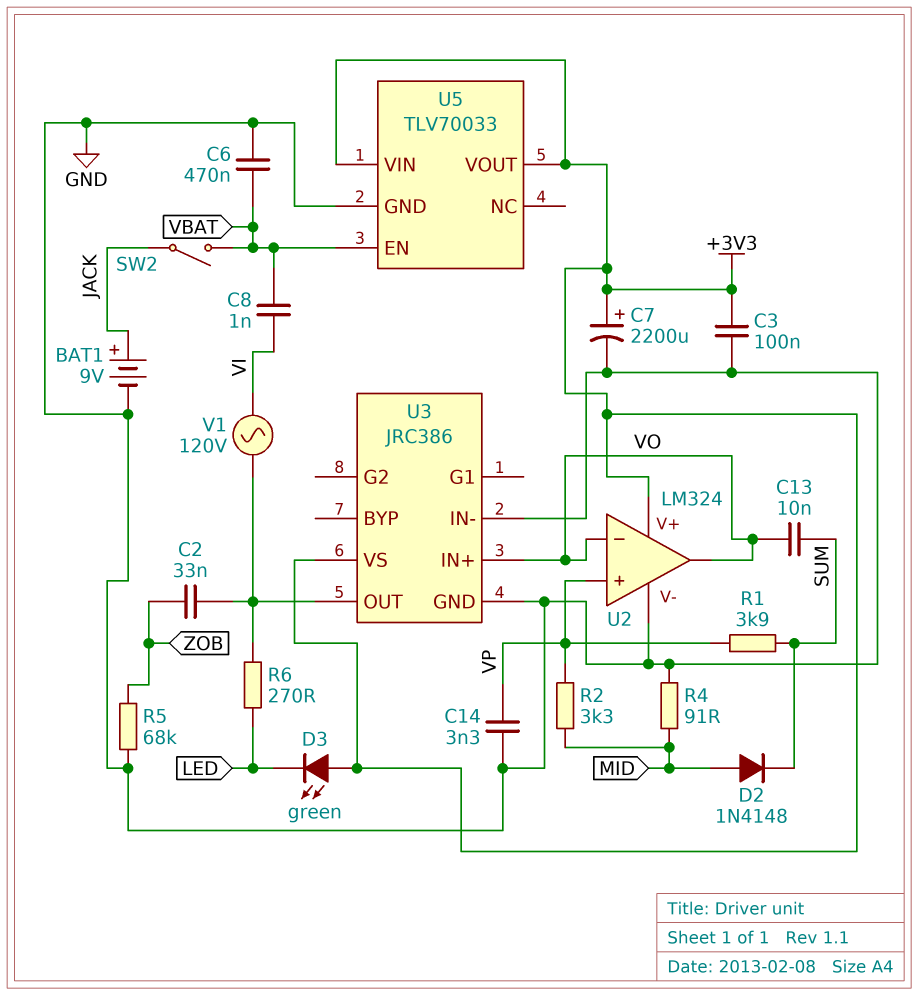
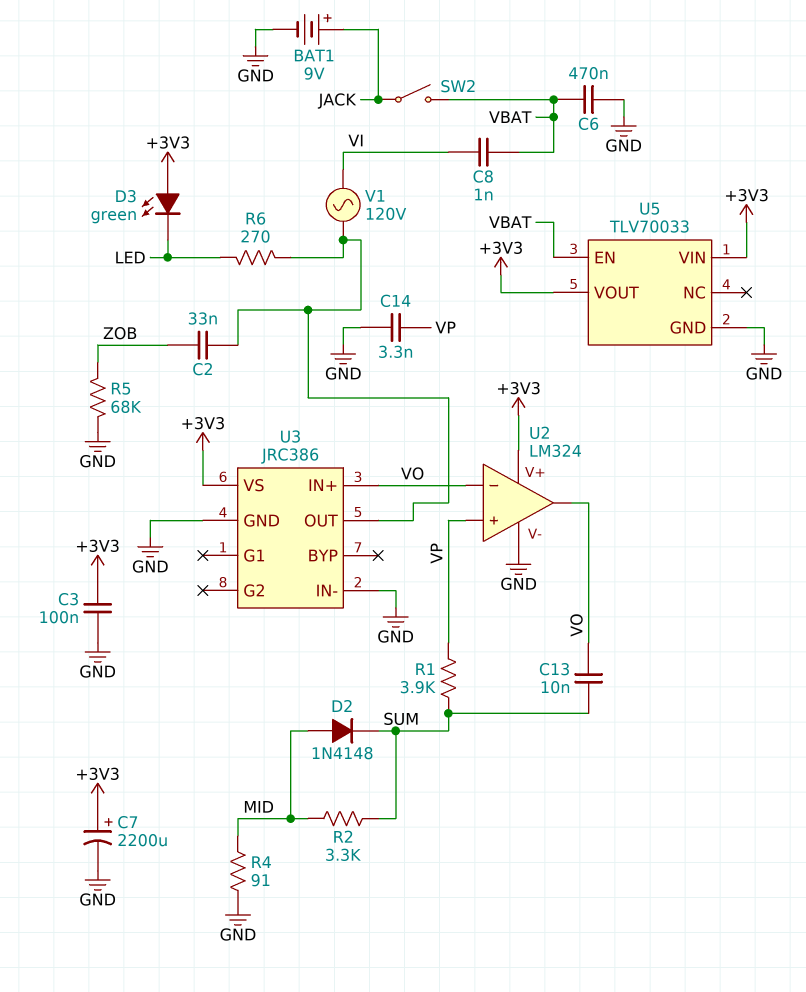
R2: 3.3k (MID, VP) -> 3.3k (MID, SUM)

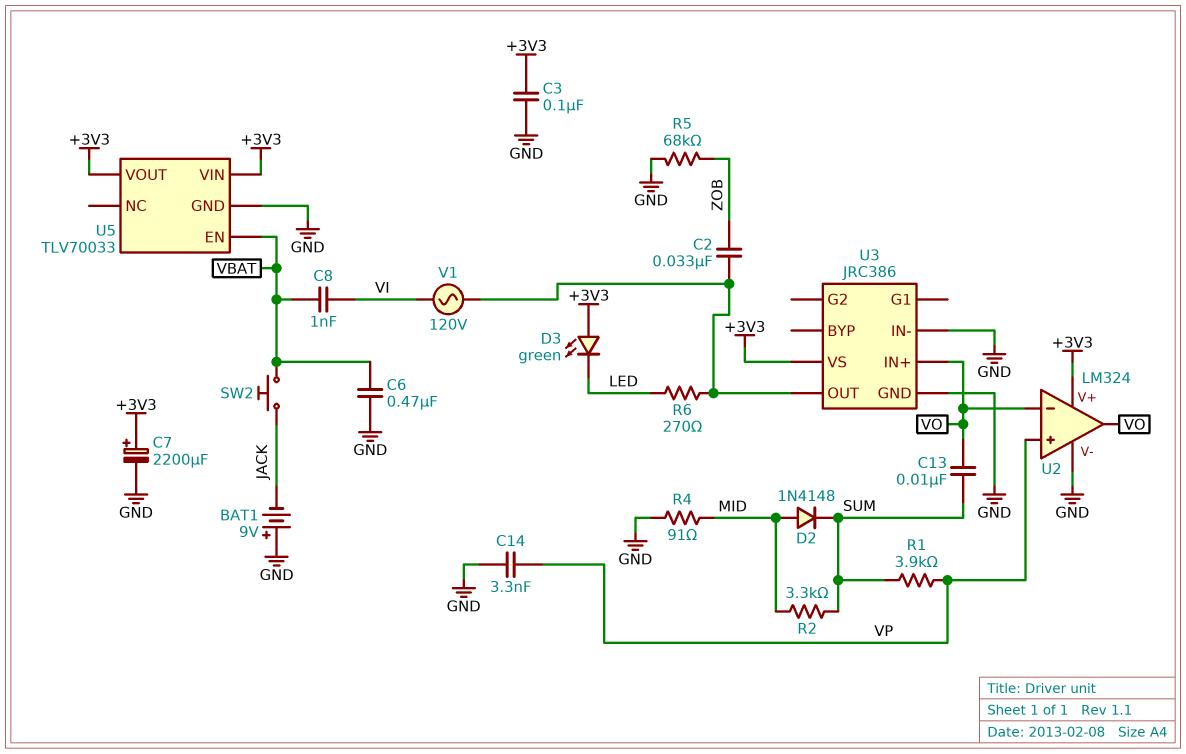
BAT1: 9V (plus JACK, minus GND) -> 9V (plus GND, minus JACK)
SW2: switch (JACK, VBAT) -> button (JACK, VBAT)

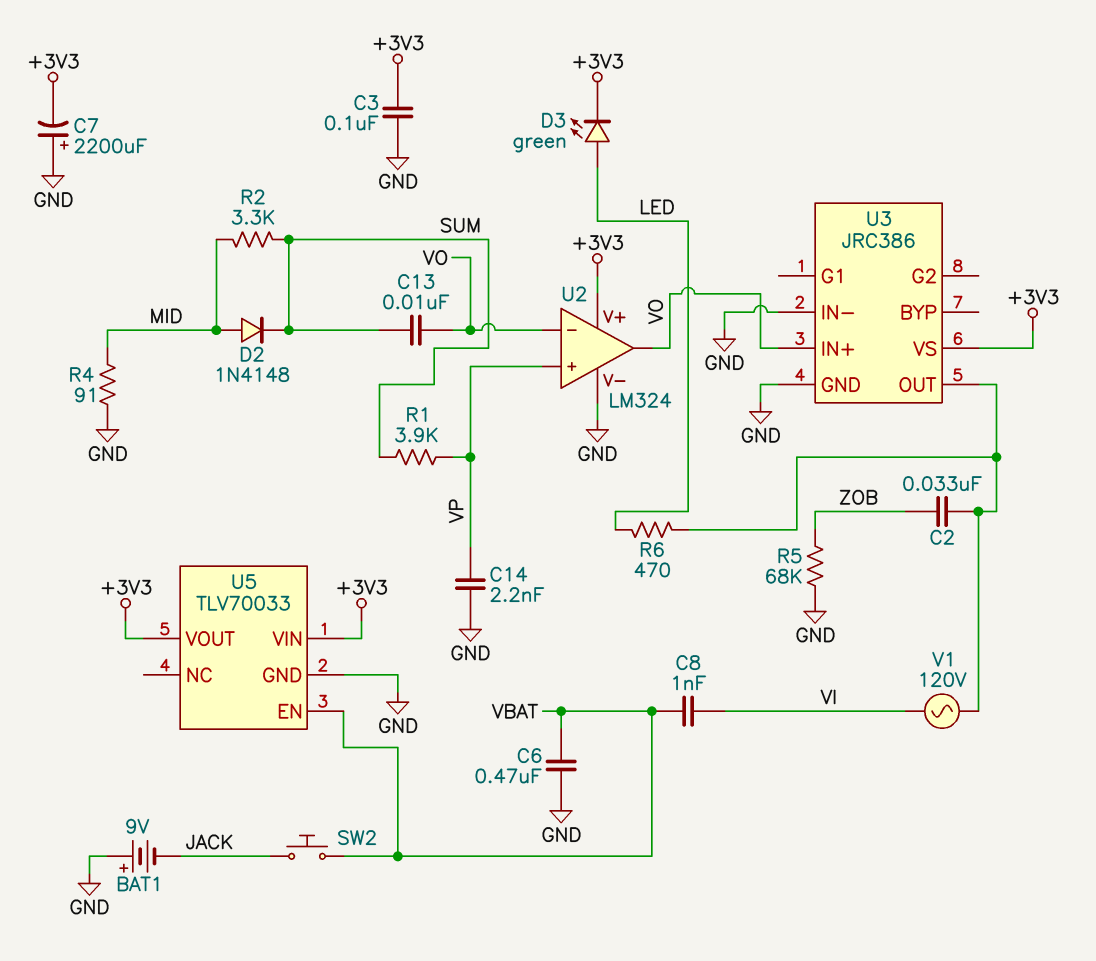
C7: 2200uF (plus +3V3, minus GND) -> 2200uF (plus GND, minus +3V3)
C14: 3.3nF (GND, VP) -> 2.2nF (GND, VP)
D3: LED green (A +3V3, K LED) -> LED green (A LED, K +3V3)
R6: 270 (LED, U3/OUT) -> 470 (LED, U3/OUT)

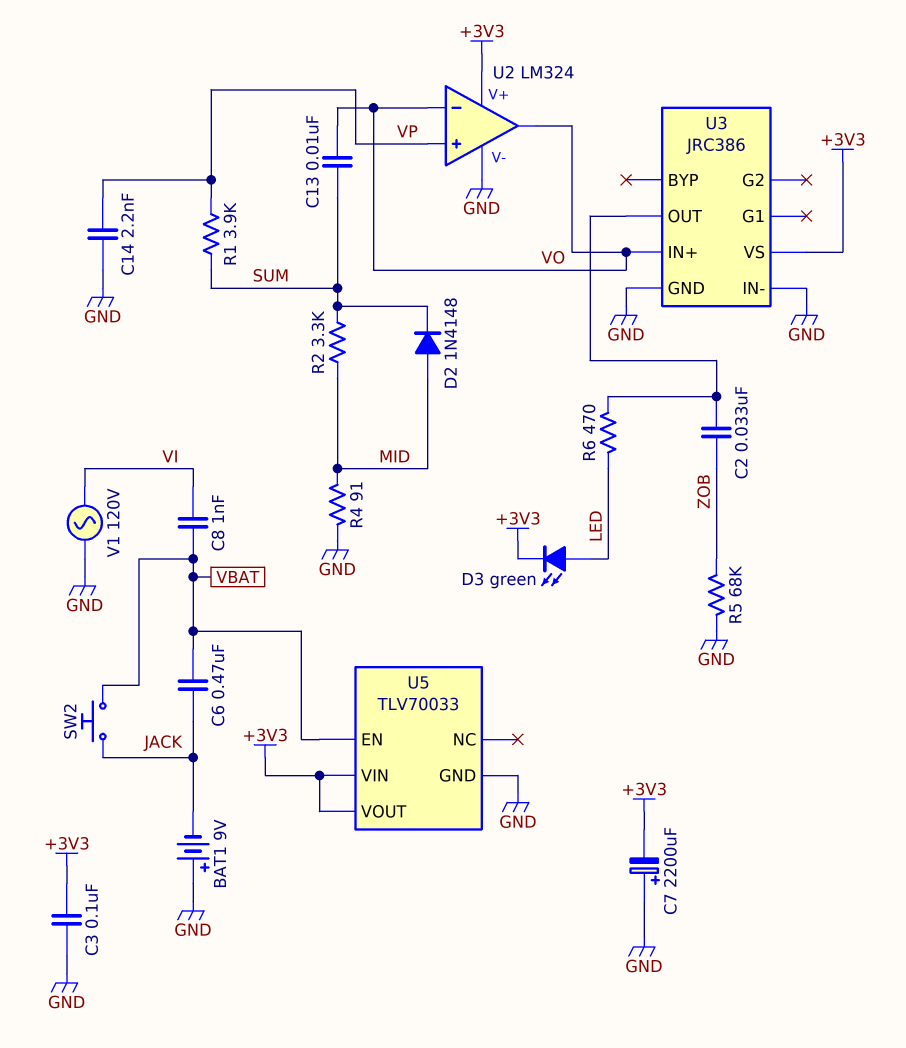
C6: 470nF (GND, VBAT) -> 470nF (JACK, VBAT)
V1: AC 120V (U3/OUT, VI) -> AC 120V (GND, VI)

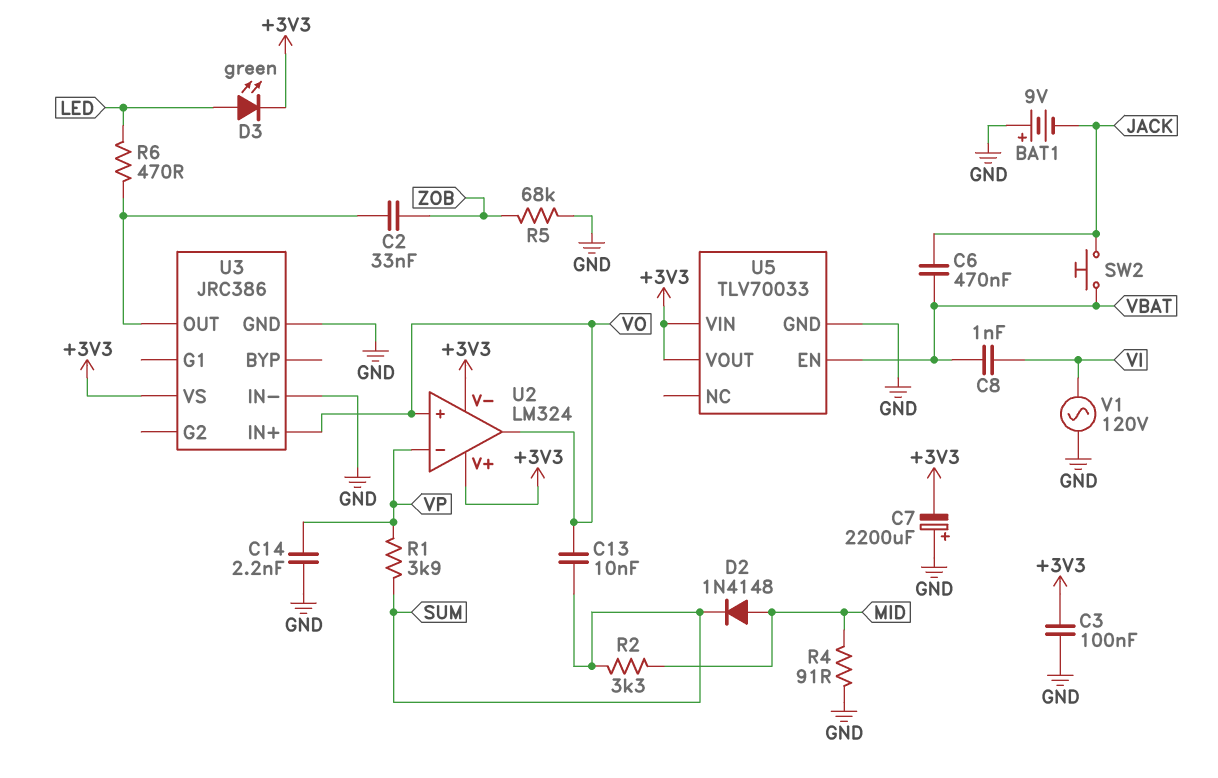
U2 pin V-: GND -> +3V3
U2 pin in+: VP -> VO
U2 pin in-: VO -> VP

